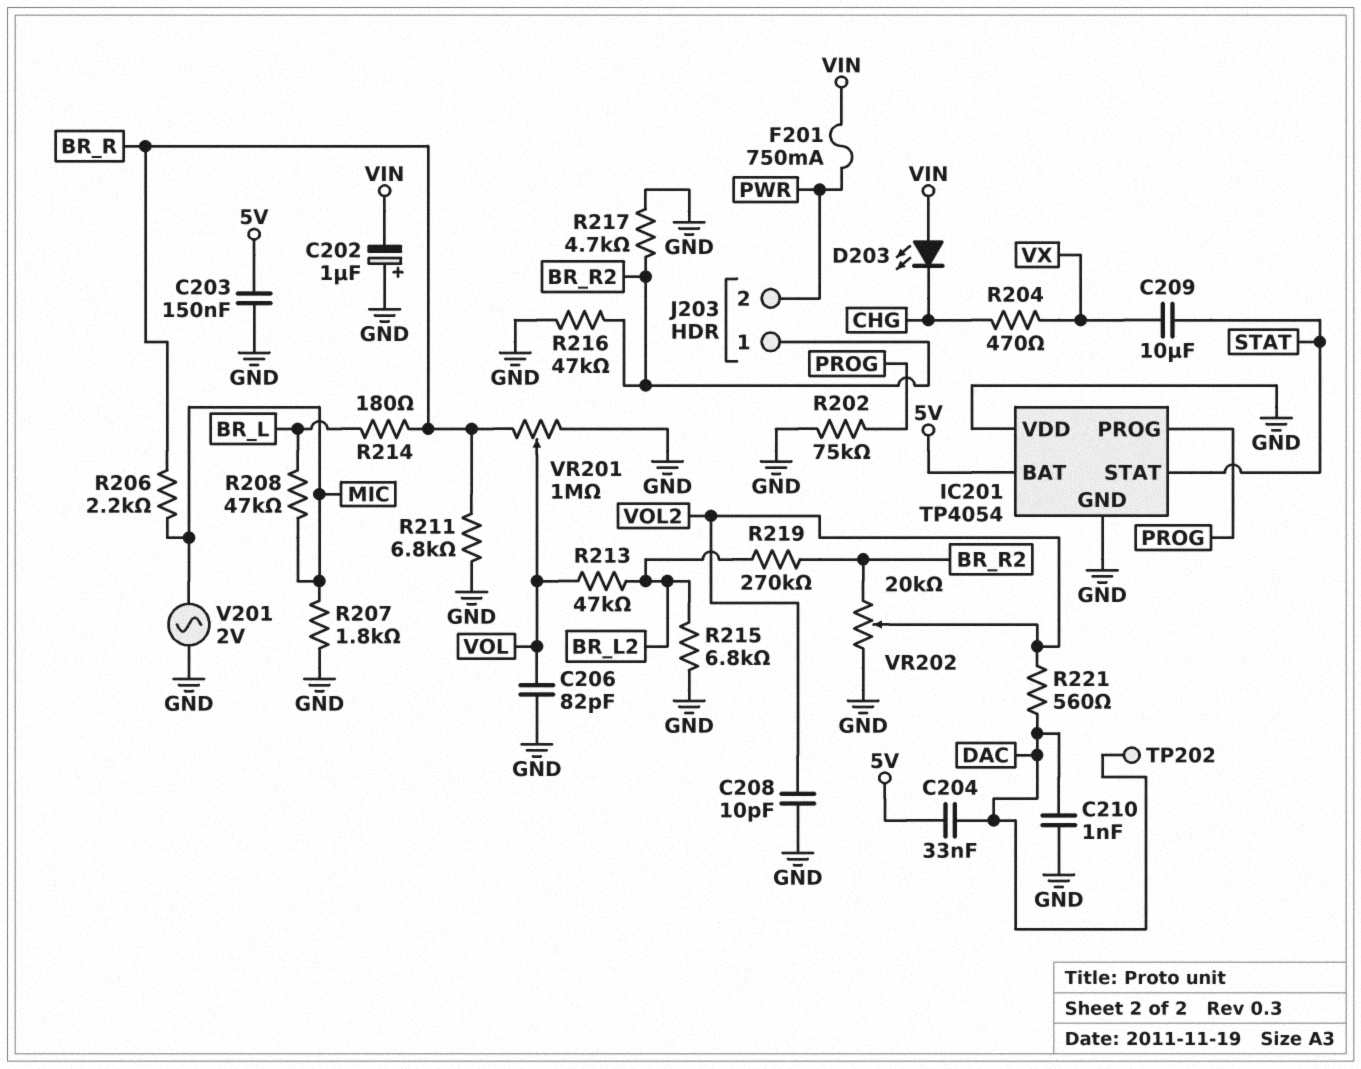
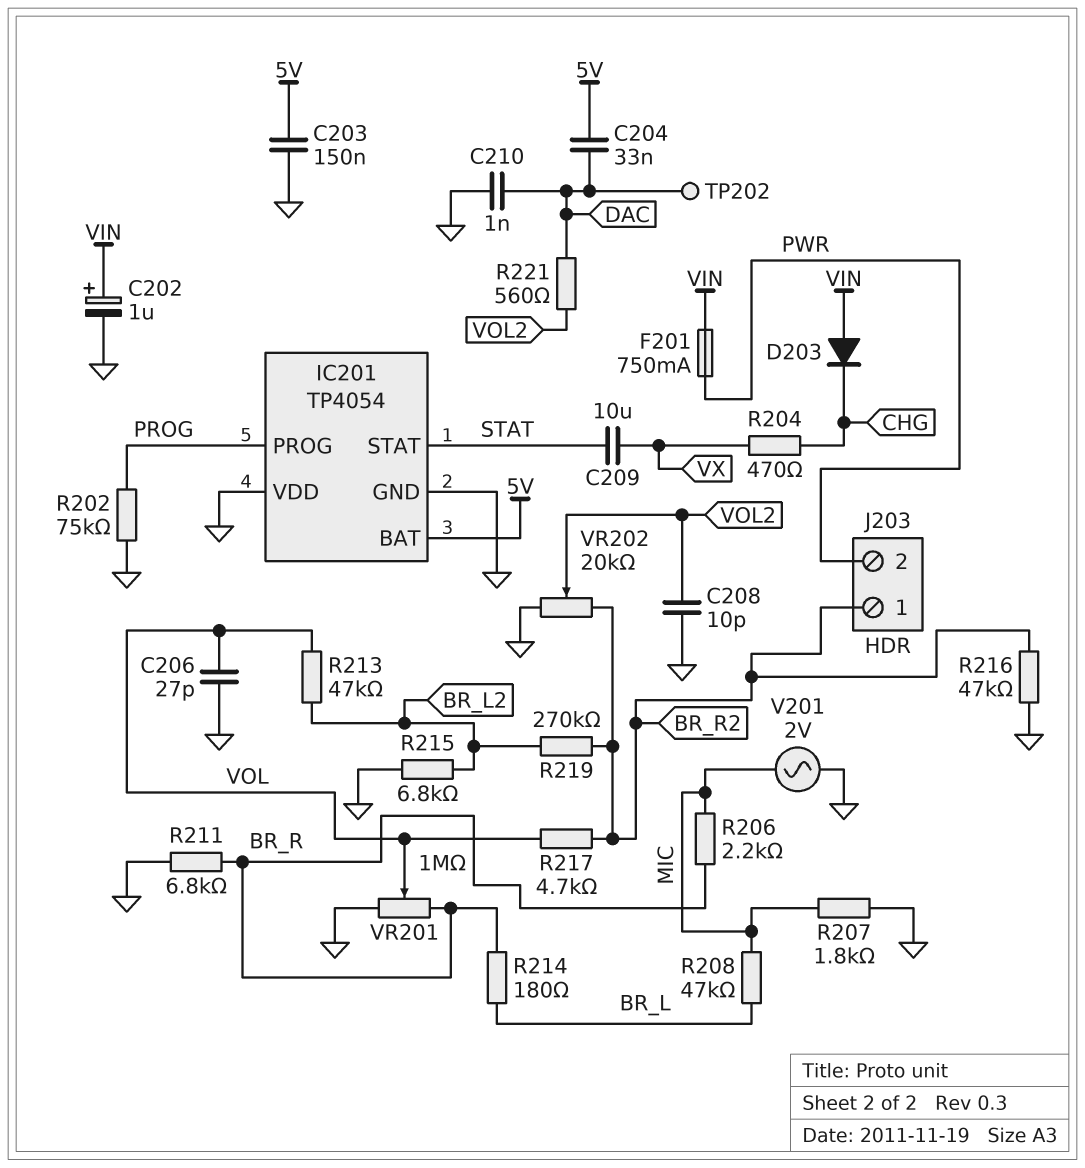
C202: 1uF (plus GND, minus VIN) -> 1uF (plus VIN, minus GND)
C206: 82pF (GND, VOL) -> 27pF (GND, VOL)
D203: LED (A VIN, K CHG) -> diode (A VIN, K CHG)
R217: 4.7k (BR_R2, GND) -> 4.7k (BR_R2, VOL)

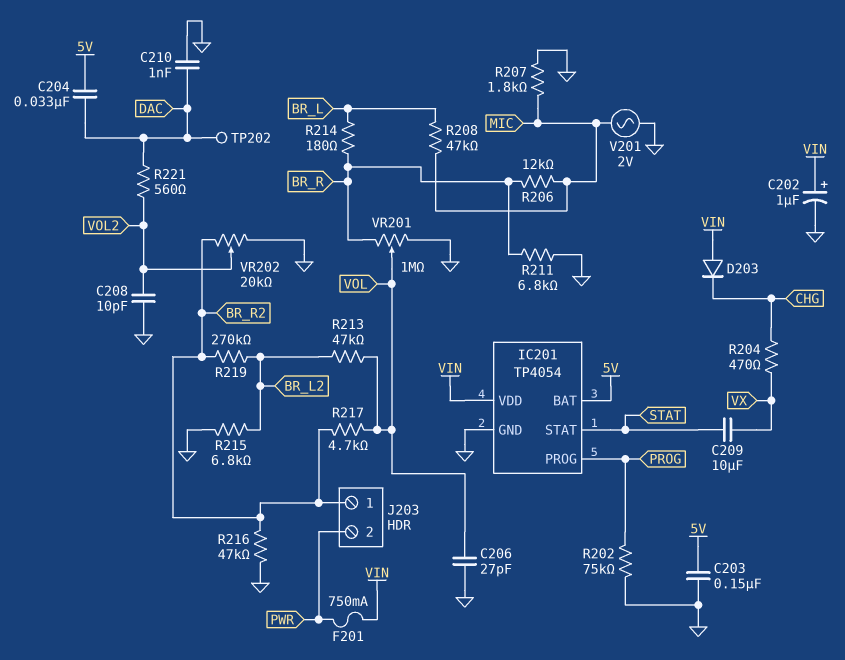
IC201 pin VDD: GND -> VIN
R206: 2.2k (BR_R, MIC) -> 12k (BR_R, MIC)

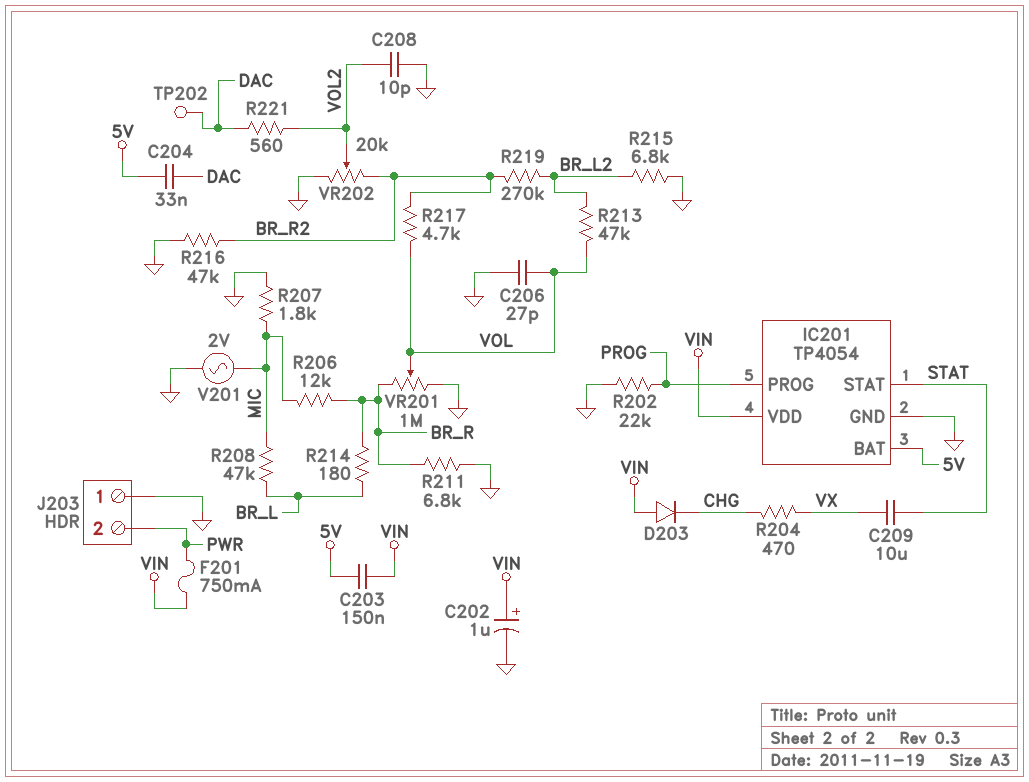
C203: 150nF (5V, GND) -> 150nF (5V, VIN)
C210: 1nF (DAC, GND) -> none
J203 pin 1: BR_R2 -> GND
R202: 75k (GND, PROG) -> 22k (GND, PROG)

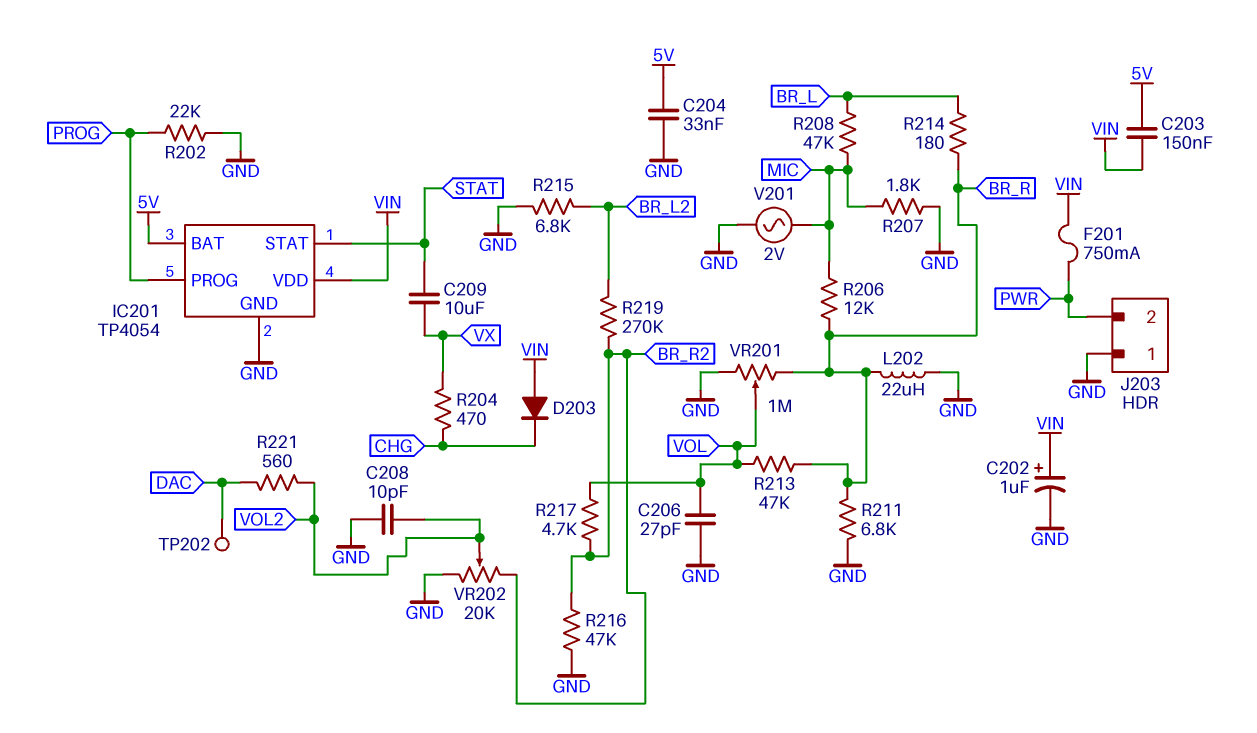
C204: 33nF (5V, DAC) -> 33nF (5V, GND)
L202: none -> 22uH (BR_R, GND)
R213: 47k (BR_L2, VOL) -> 47k (BR_R, VOL)

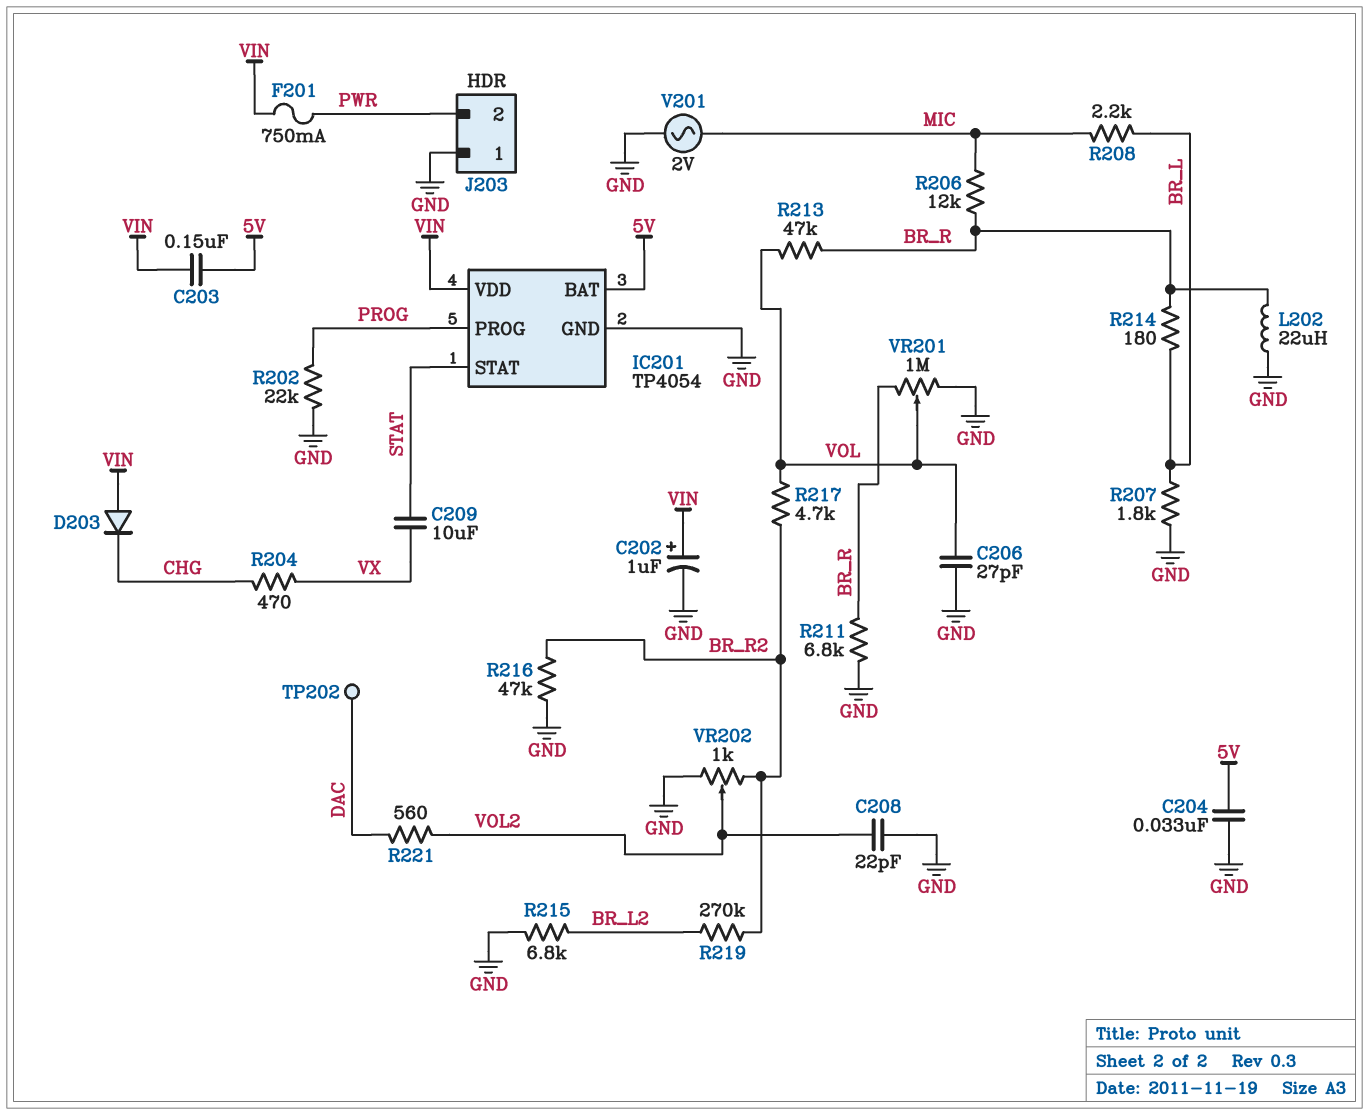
C208: 10pF (GND, VOL2) -> 22pF (GND, VOL2)
R207: 1.8k (GND, MIC) -> 1.8k (BR_L, GND)
R208: 47k (BR_L, MIC) -> 2.2k (BR_L, MIC)
VR202: 20k (BR_R2, GND, wiper VOL2) -> 1k (BR_R2, GND, wiper VOL2)

